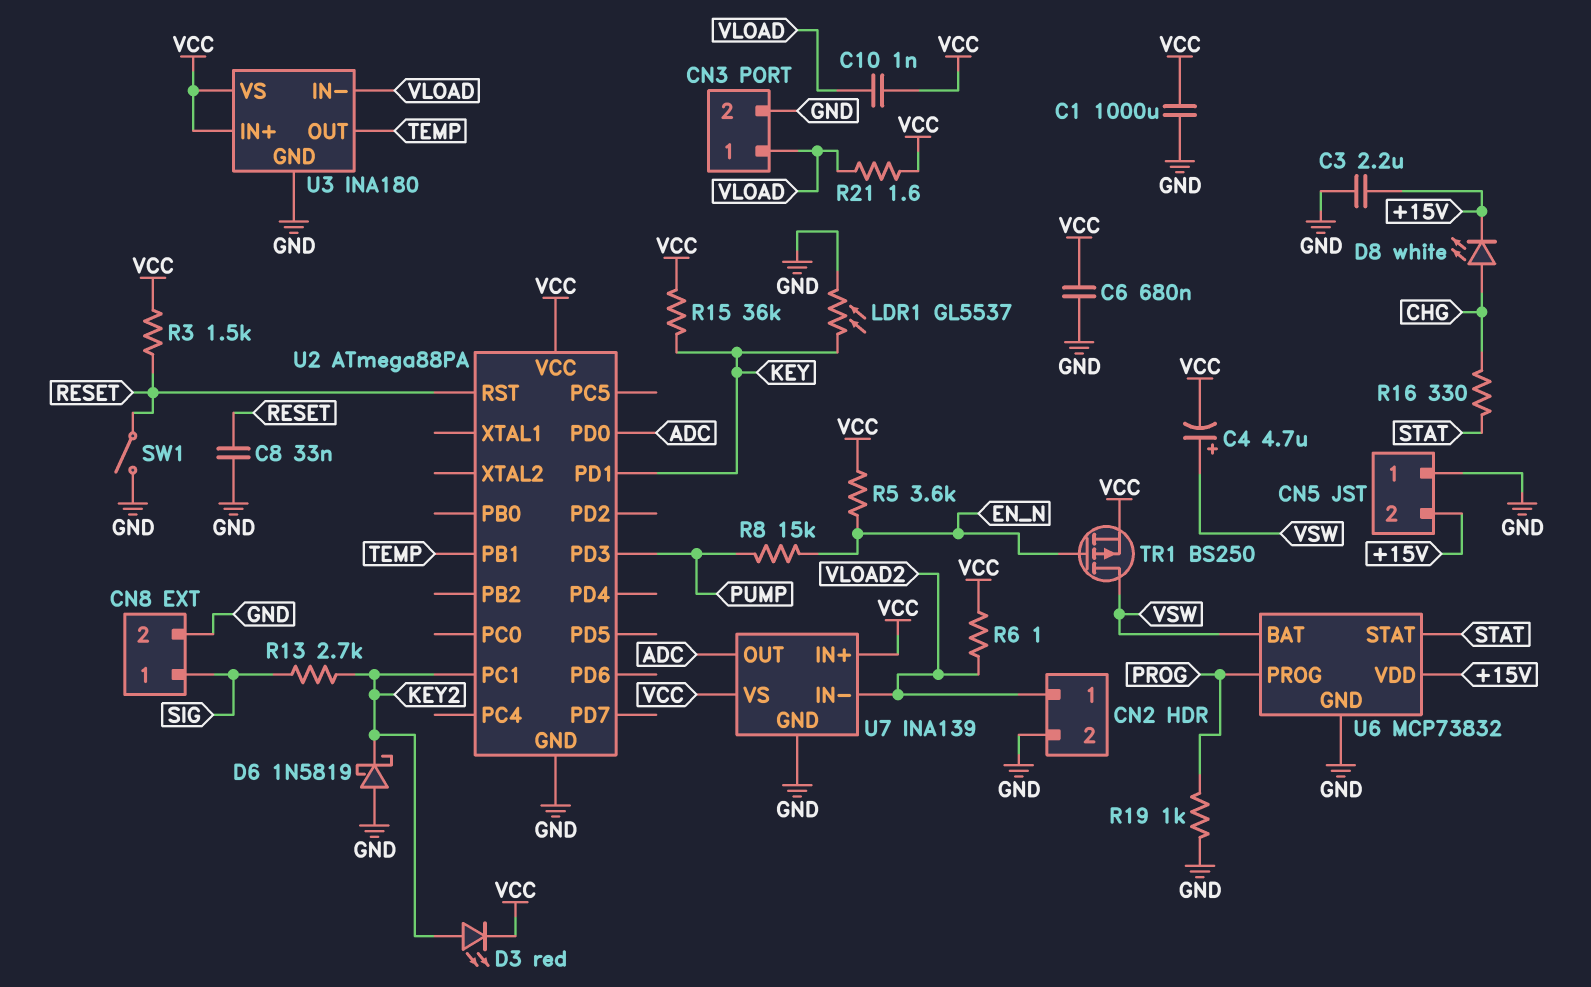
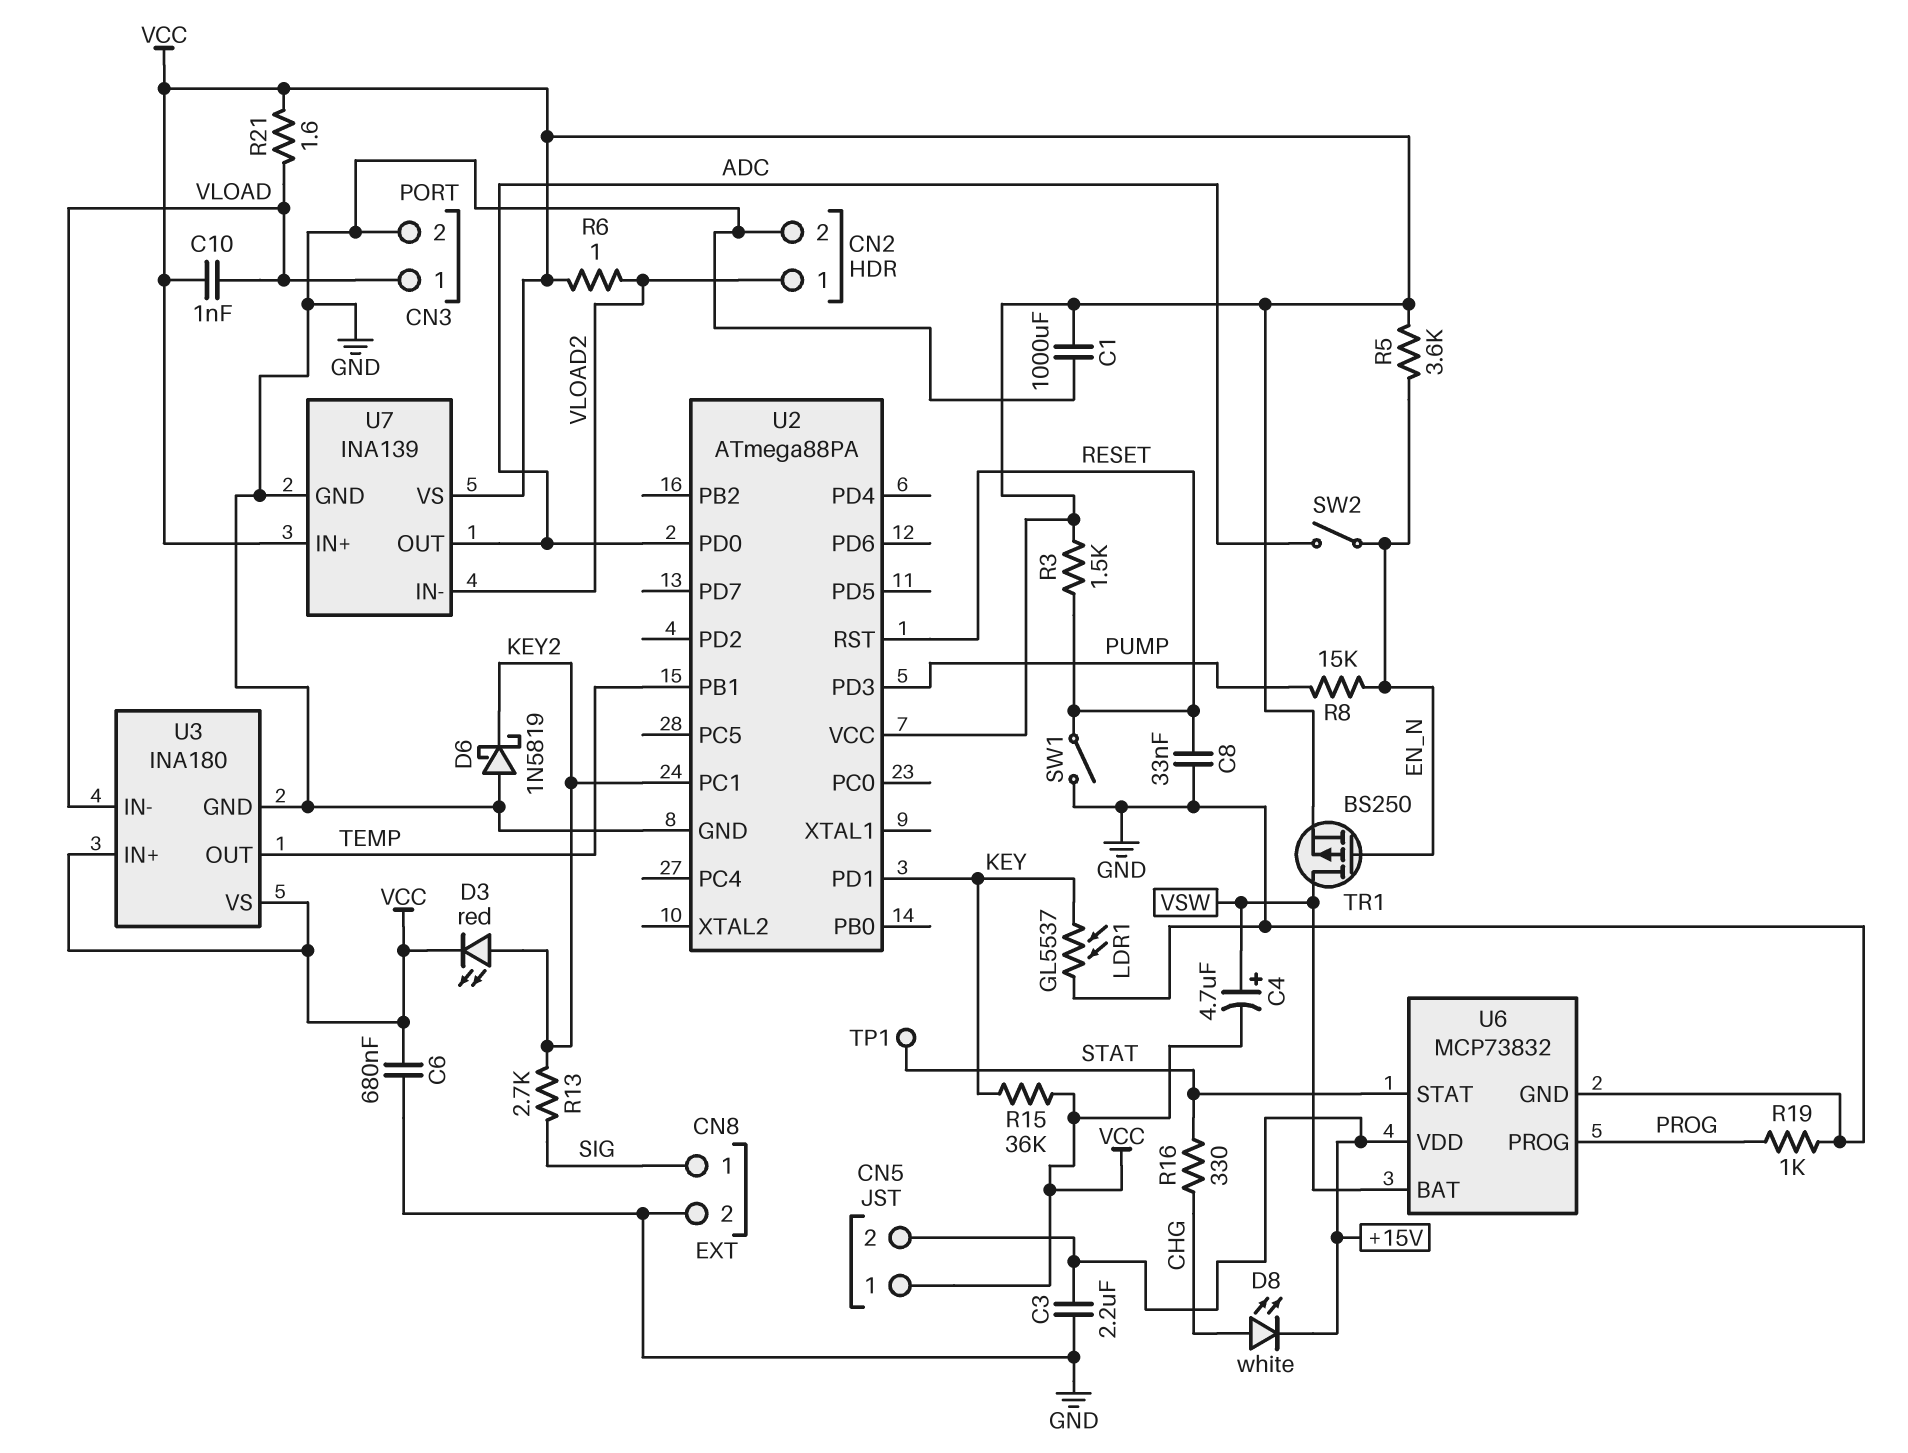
CN5 pin 1: GND -> VCC
SW2: none -> switch (ADC, EN_N)
TP1: none -> test point (STAT)

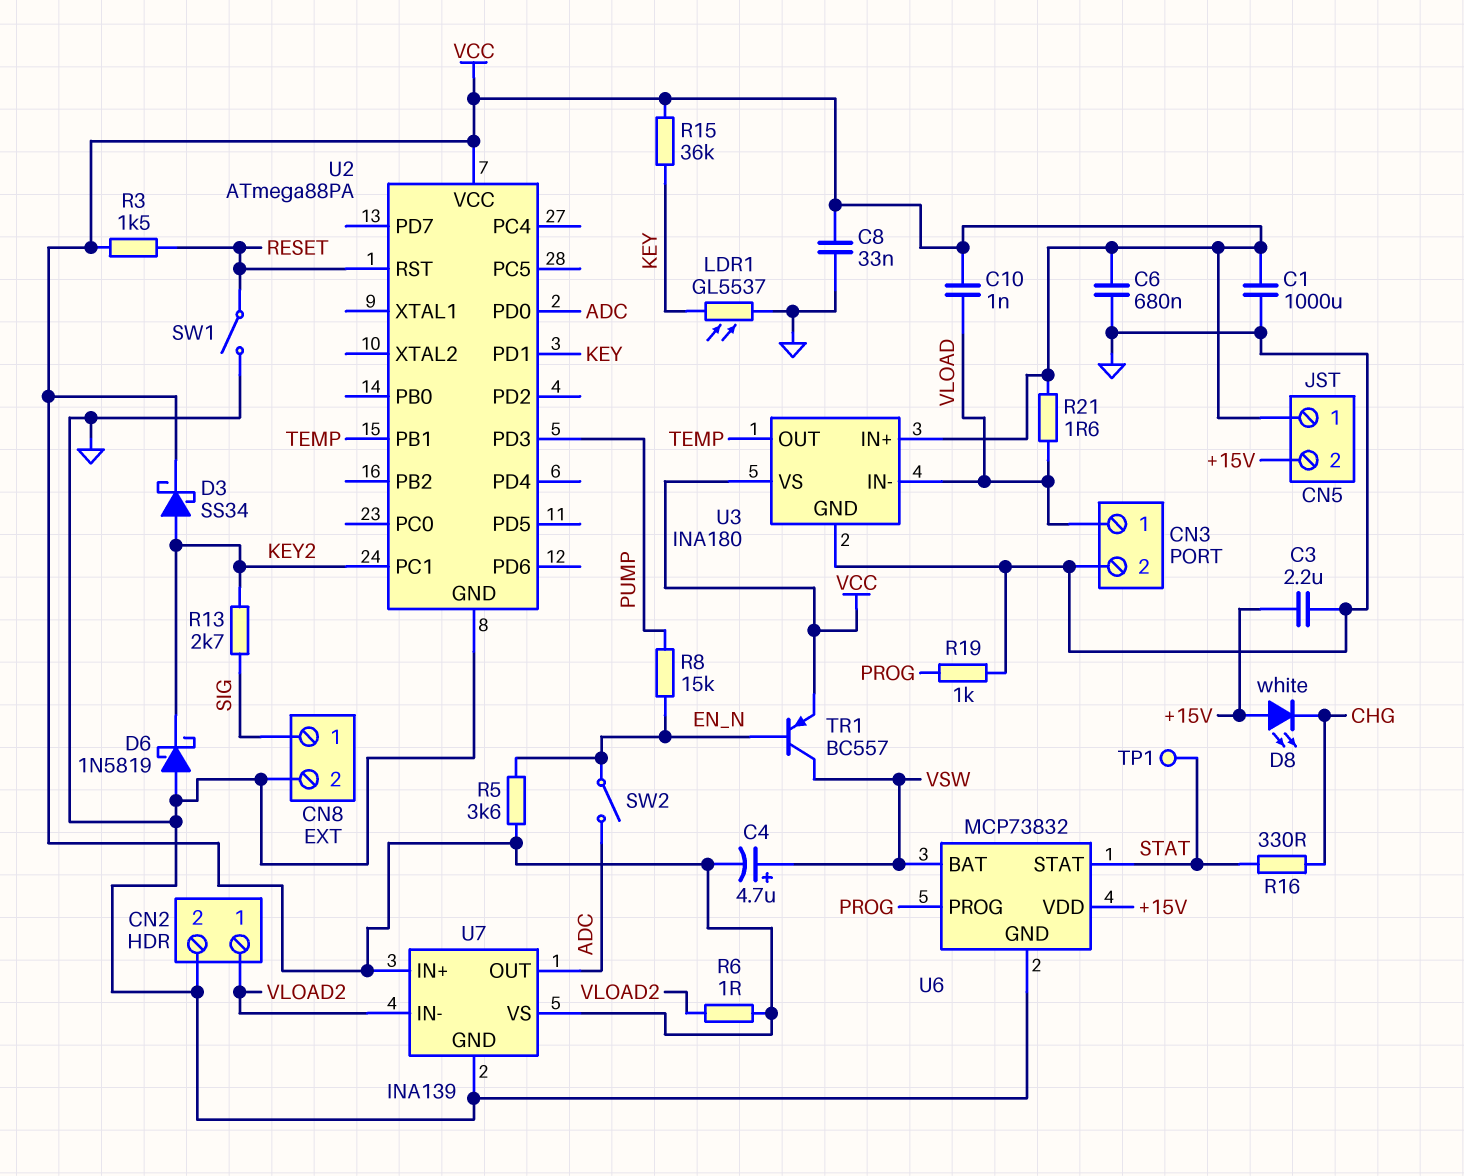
C8: 33nF (GND, RESET) -> 33nF (GND, VCC)
D3: LED red (A KEY2, K VCC) -> schottky SS34 (A KEY2, K VCC)
D8: LED white (A CHG, K +15V) -> LED white (A +15V, K CHG)
TR1: PMOS BS250 (G EN_N, D VSW, S VCC) -> PNP BC557 (B EN_N, C VSW, E VCC)

